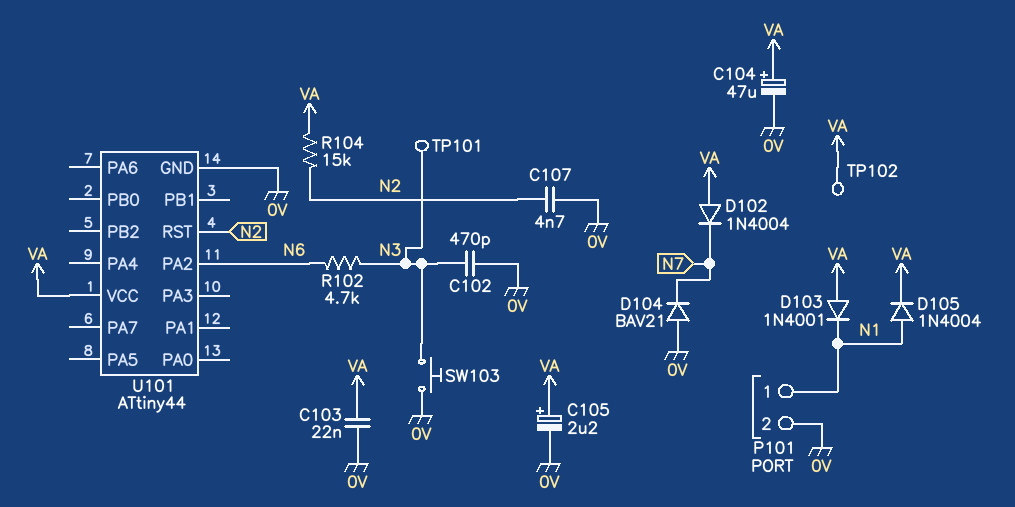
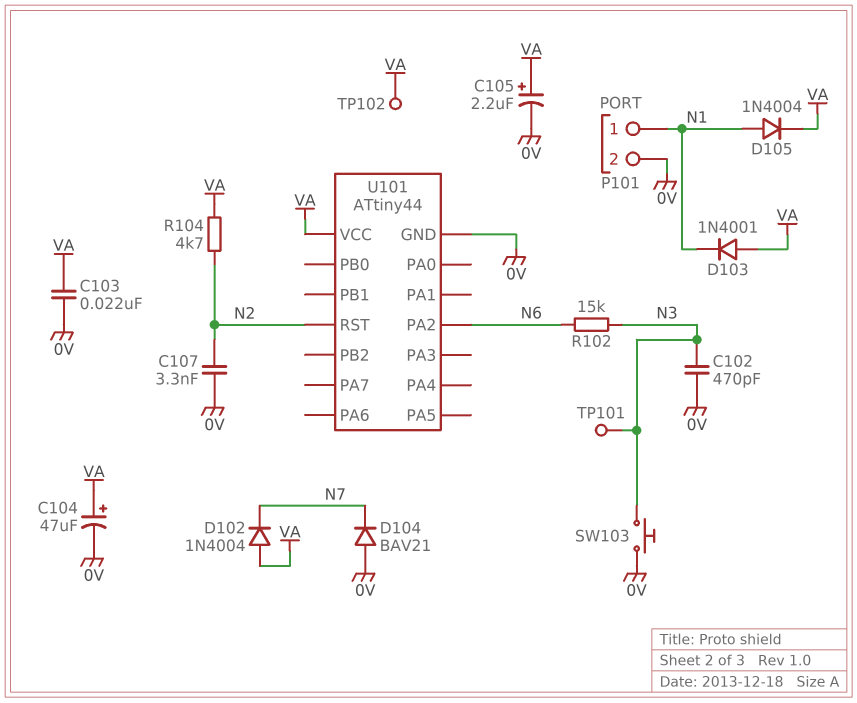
C107: 4.7nF (0V, N2) -> 3.3nF (0V, N2)
R102: 4.7k (N3, N6) -> 15k (N3, N6)
R104: 15k (N2, VA) -> 4.7k (N2, VA)

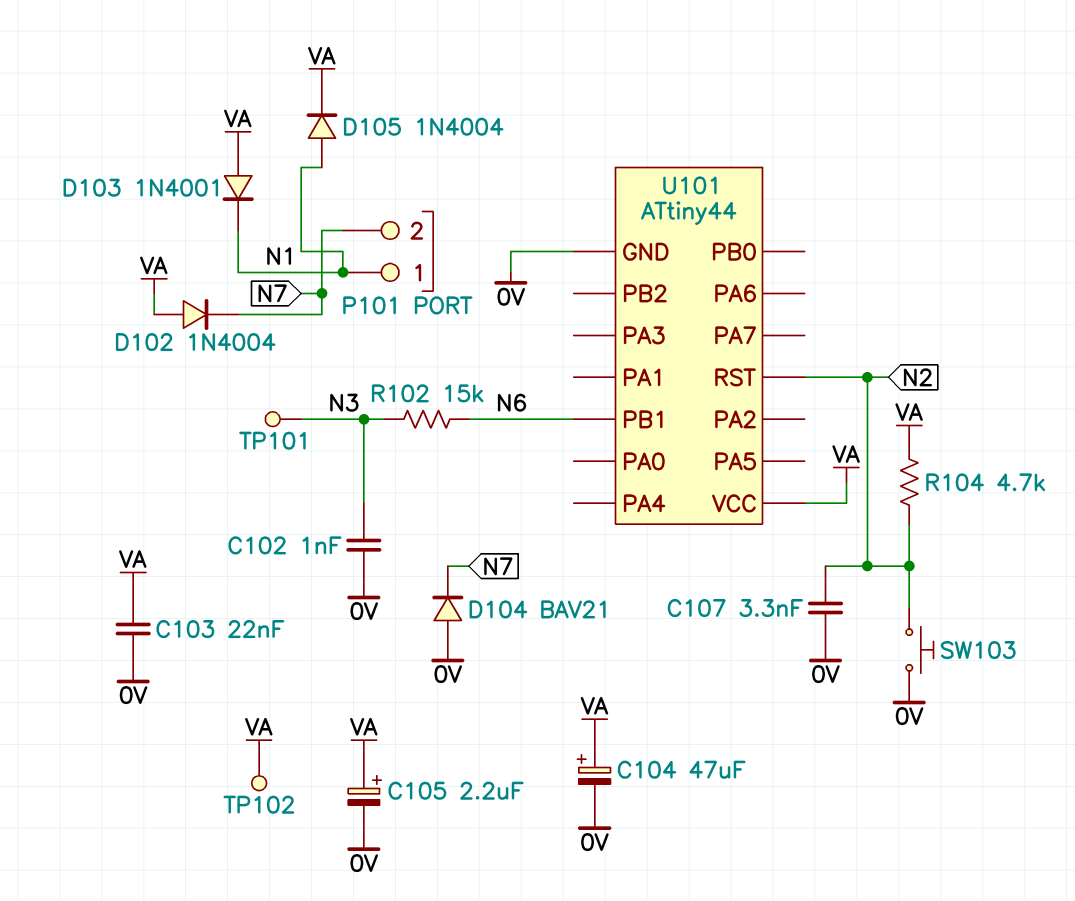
C102: 470pF (0V, N3) -> 1nF (0V, N3)
P101 pin 2: 0V -> N7
SW103: button (0V, N3) -> button (0V, N2)
U101 pin PA2: N6 -> none
U101 pin PB1: none -> N6

